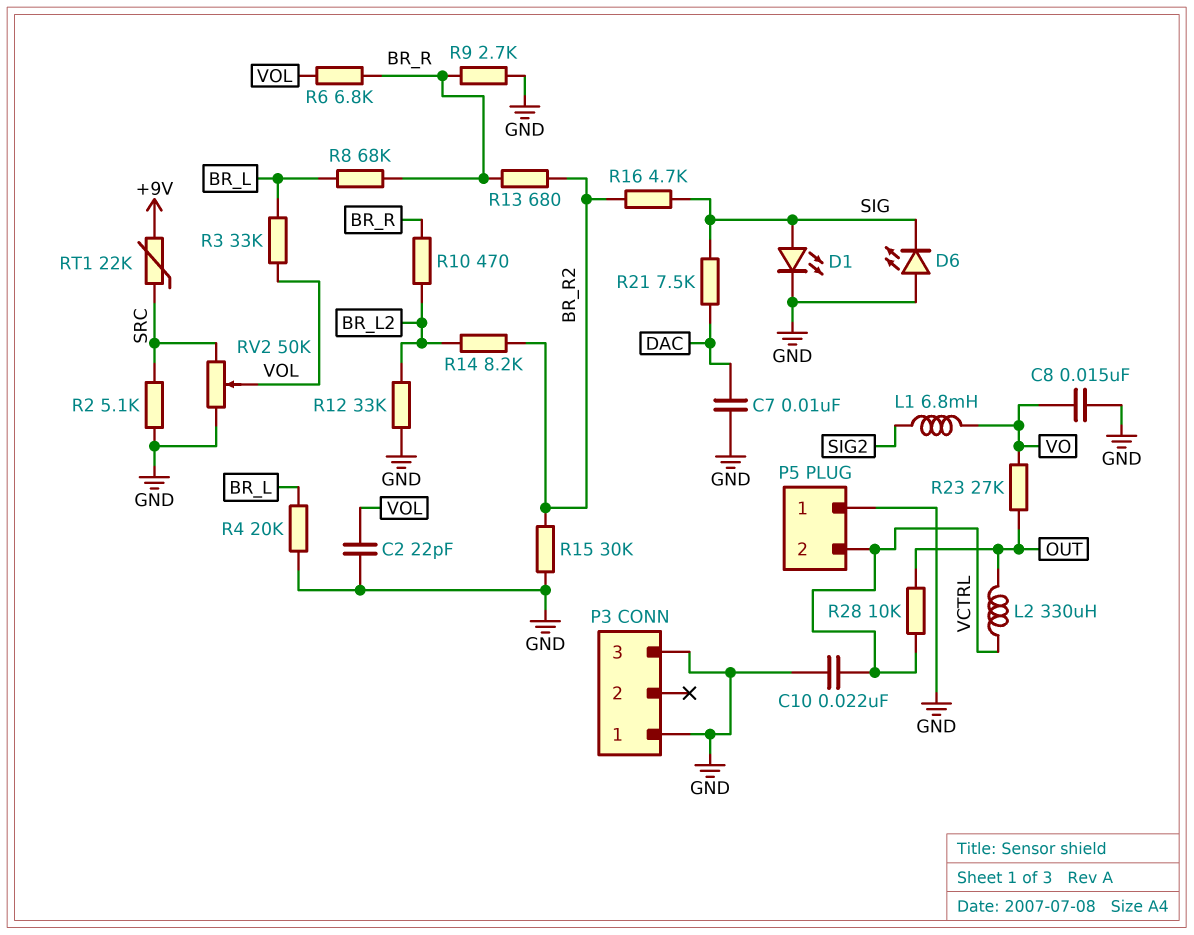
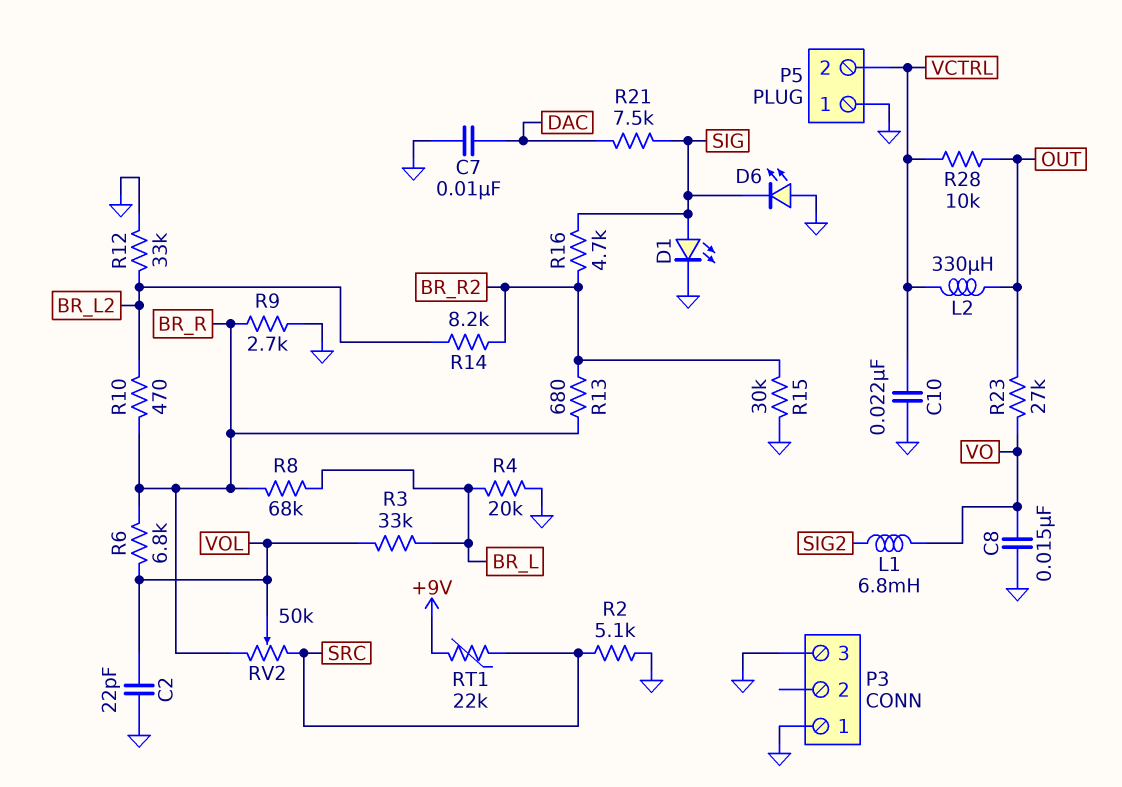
RV2: 50k (GND, SRC, wiper VOL) -> 50k (BR_R, SRC, wiper VOL)

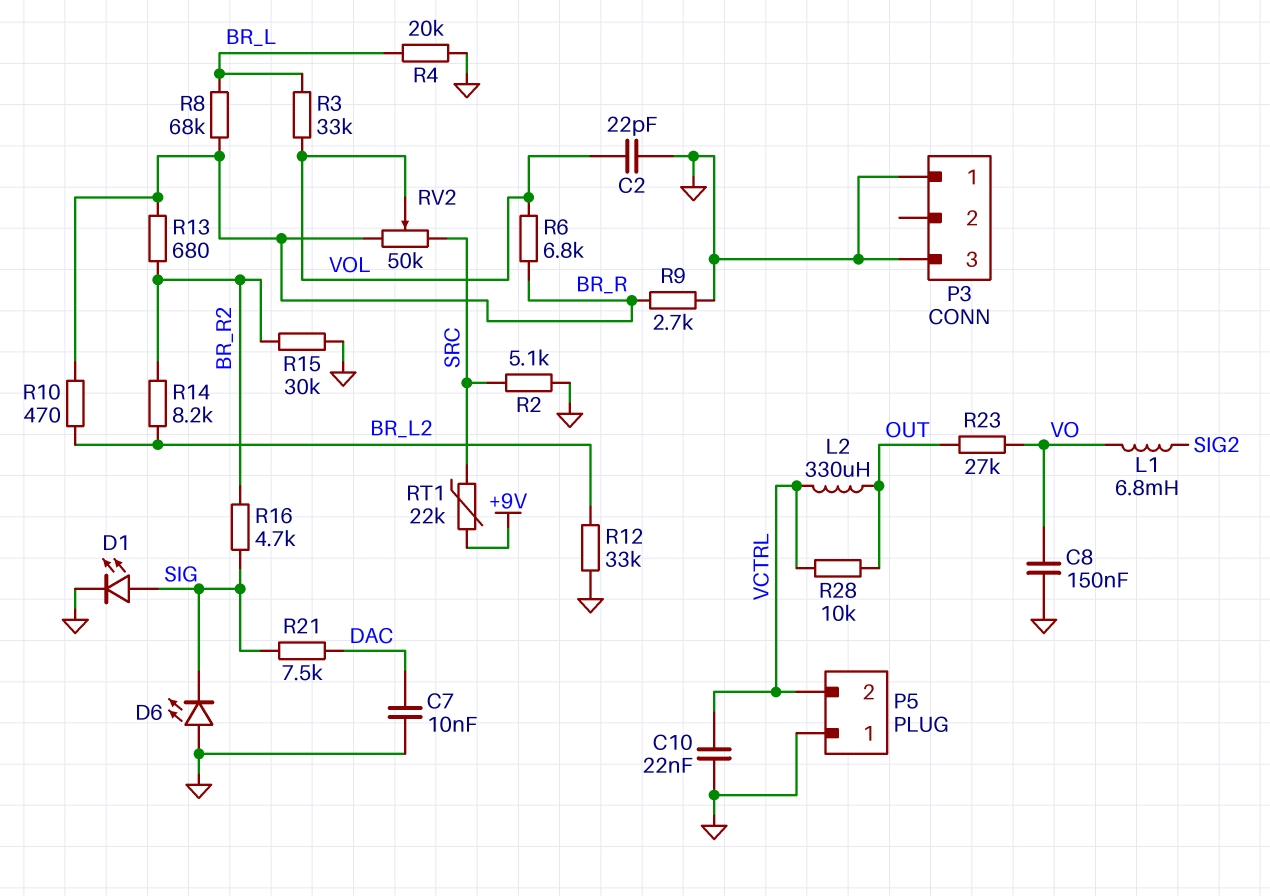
C8: 15nF (GND, VO) -> 150nF (GND, VO)

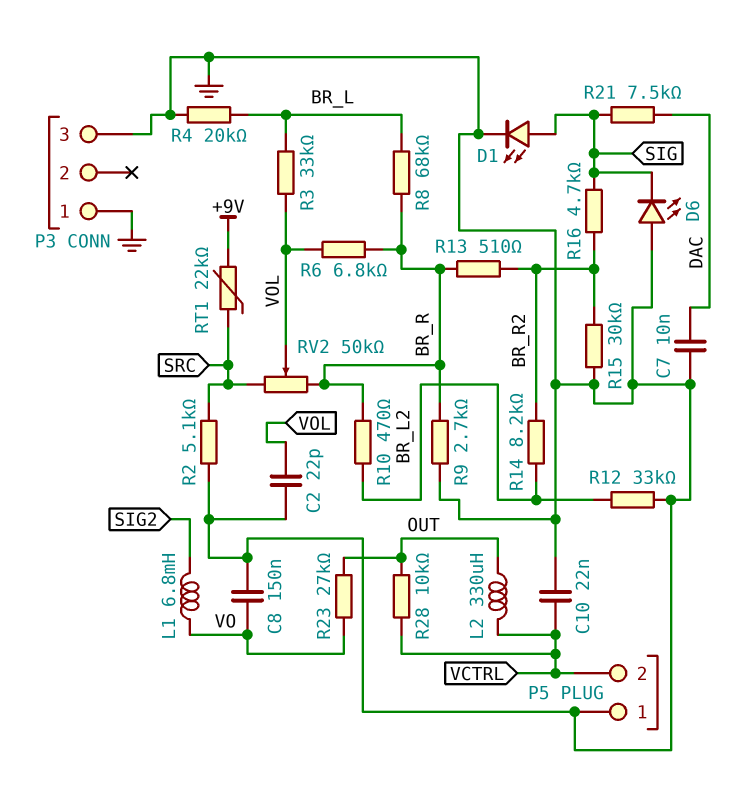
R13: 680 (BR_R, BR_R2) -> 510 (BR_R, BR_R2)

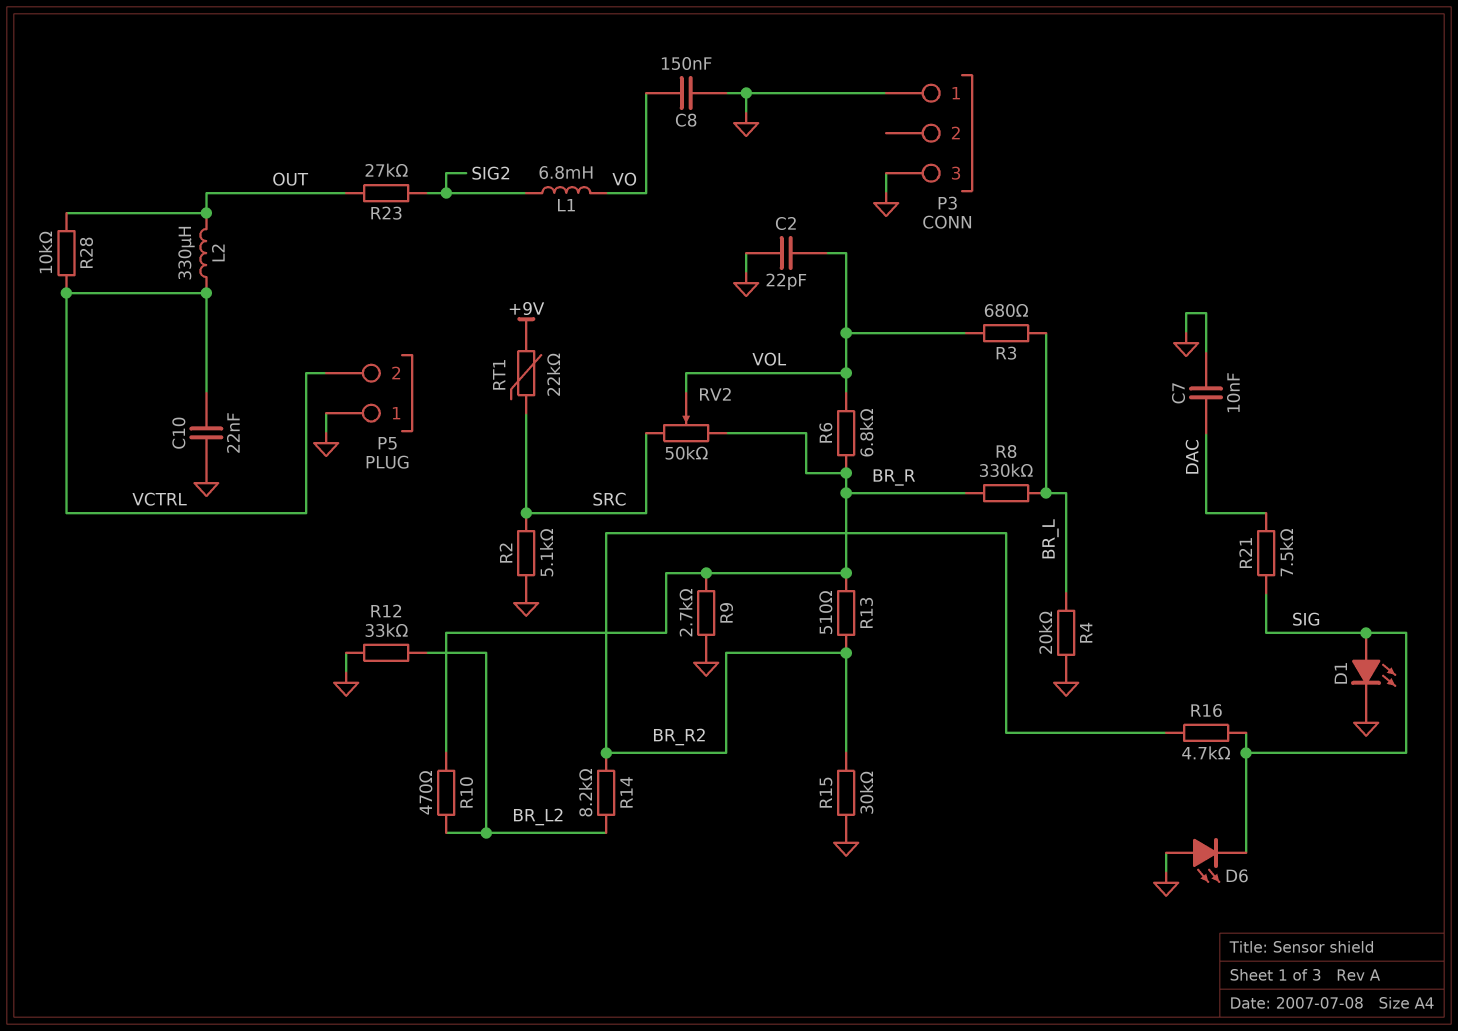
R3: 33k (BR_L, VOL) -> 680 (BR_L, VOL)
R8: 68k (BR_L, BR_R) -> 330k (BR_L, BR_R)
R23: 27k (OUT, VO) -> 27k (OUT, SIG2)

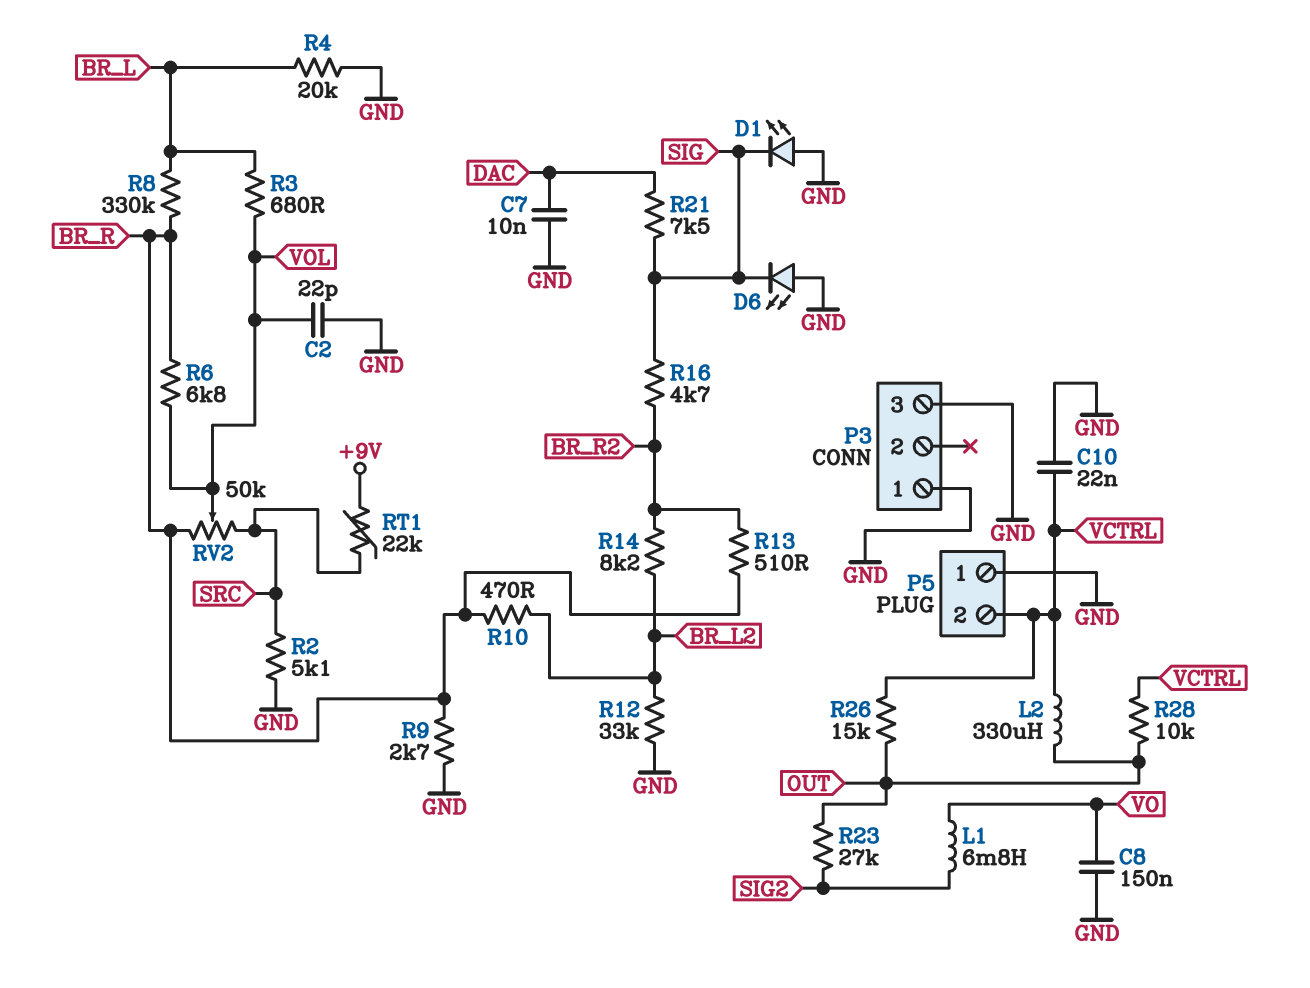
D1: LED (A SIG, K GND) -> LED (A GND, K SIG)
R15: 30k (BR_R2, GND) -> none
R26: none -> 15k (OUT, VCTRL)

